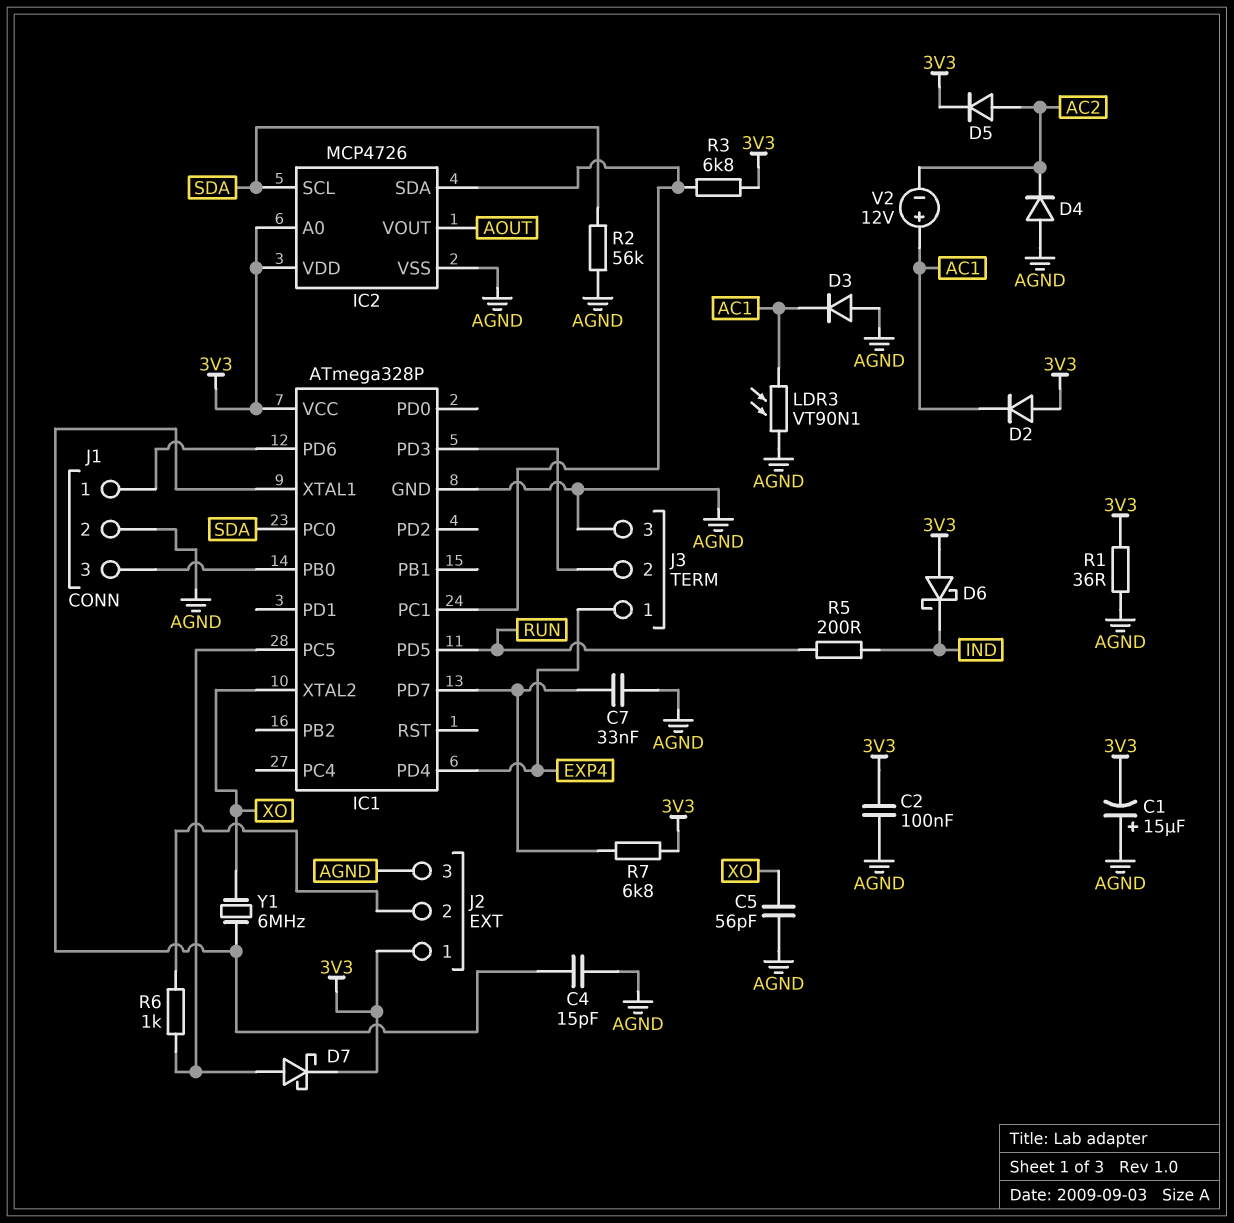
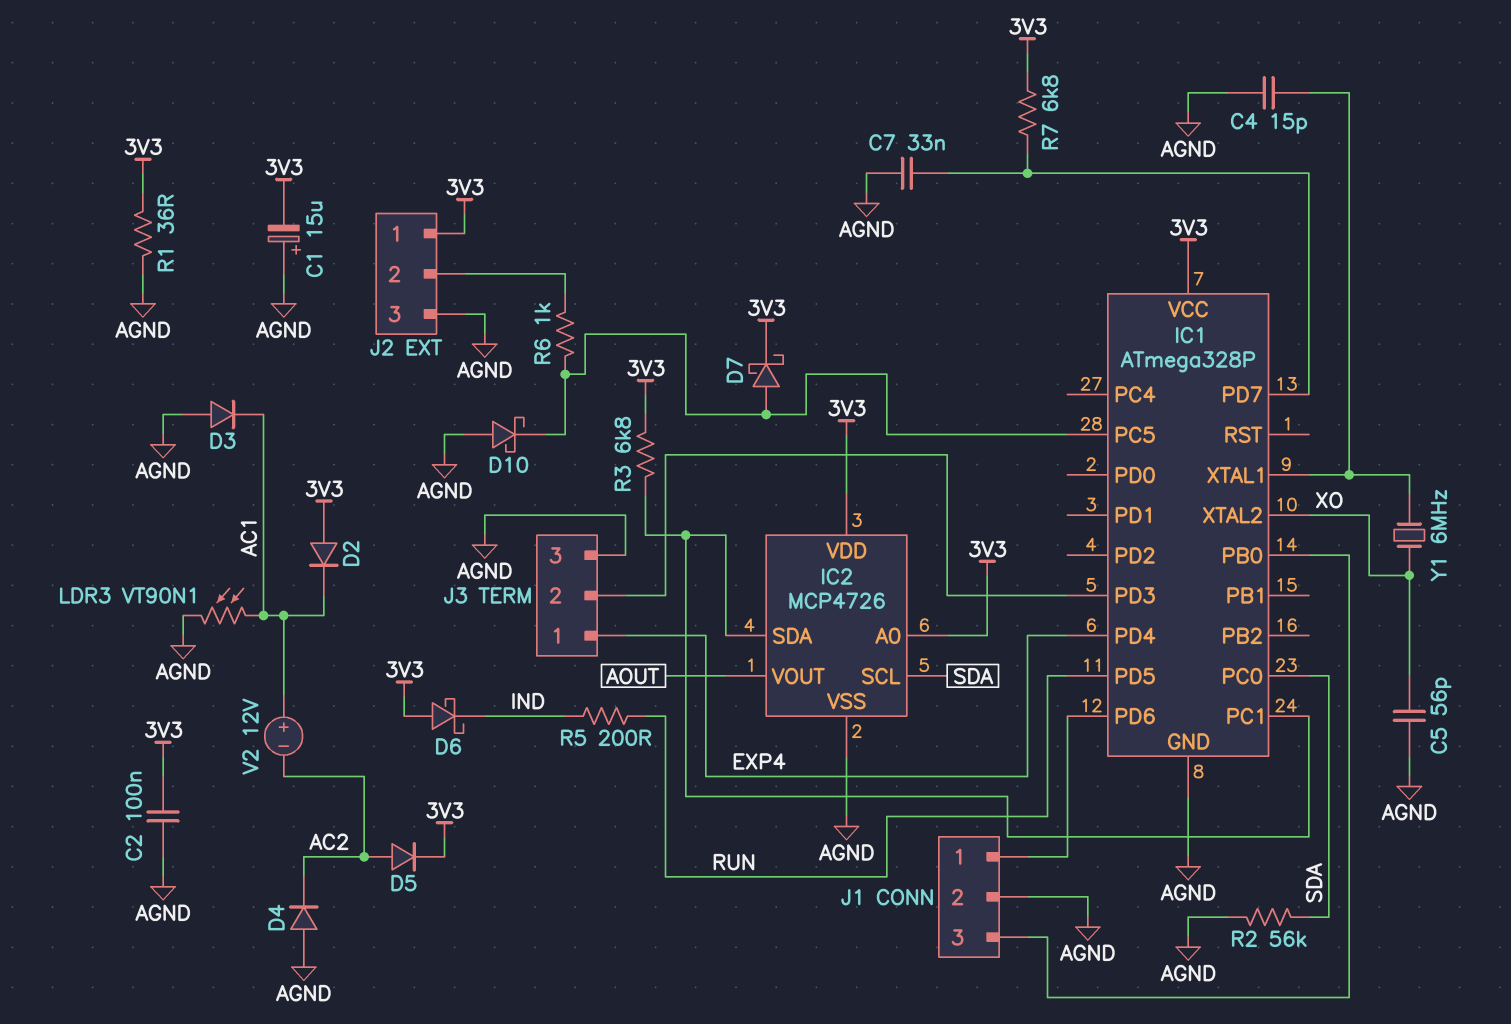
D10: none -> schottky (A AGND, K IC1/PC5)

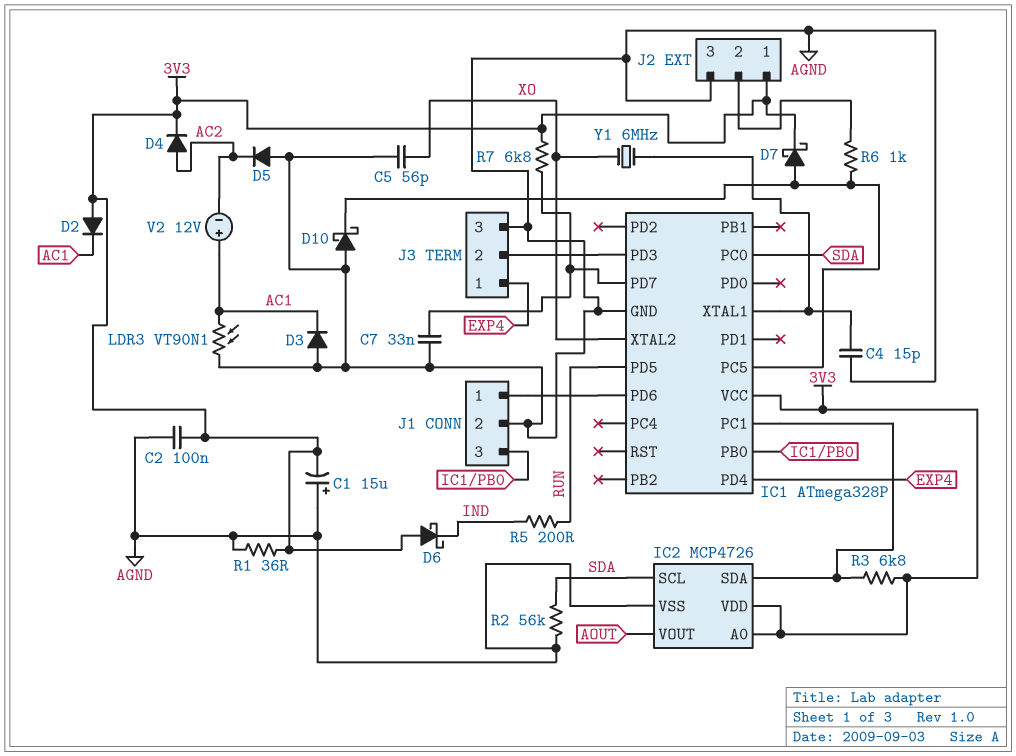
D4: diode (A AGND, K AC2) -> diode (A AC2, K 3V3)
D5: diode (A AC2, K 3V3) -> diode (A AGND, K AC2)

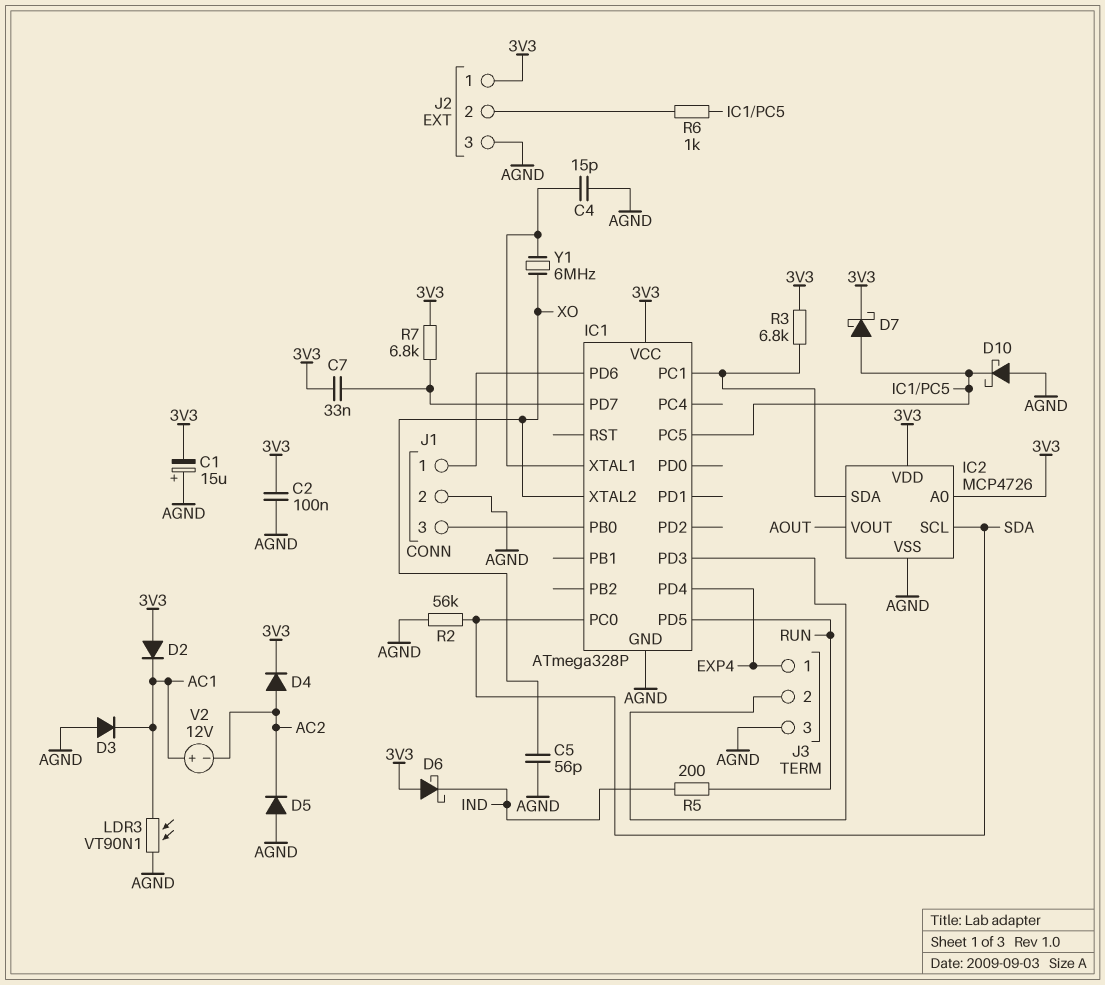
C7: 33nF (AGND, IC1/PD7) -> 33nF (3V3, IC1/PD7)
R1: 36 (3V3, AGND) -> none

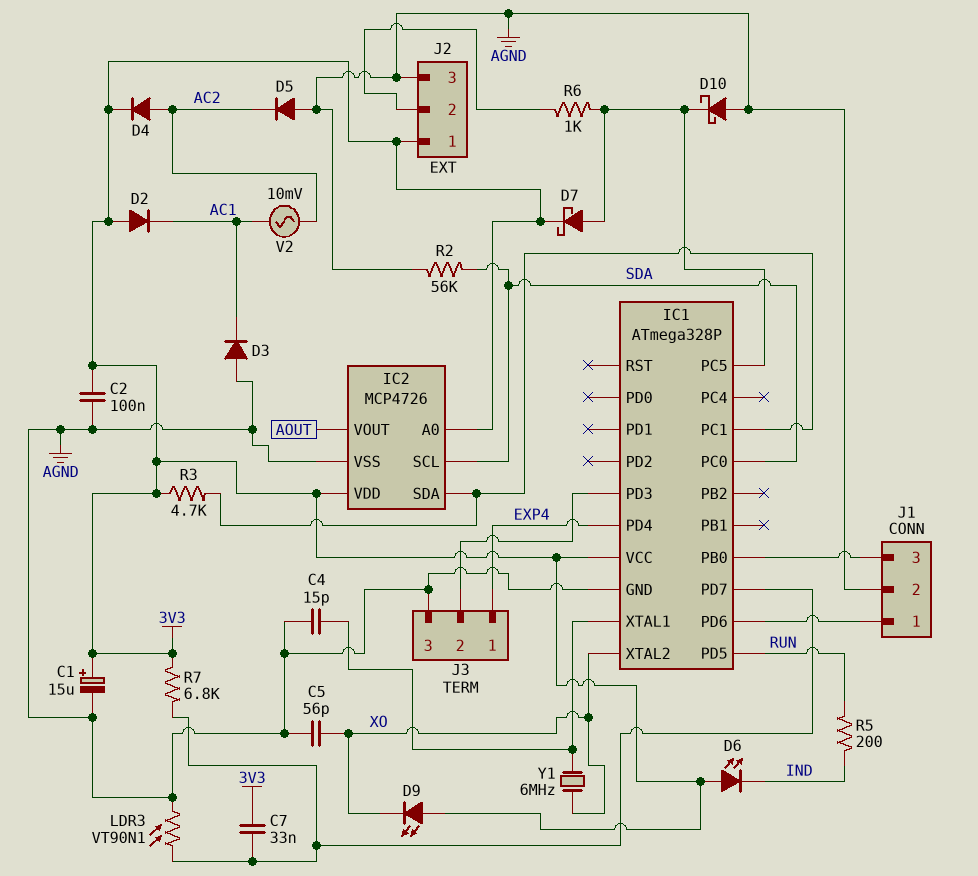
C1: 15uF (plus AGND, minus 3V3) -> 15uF (plus 3V3, minus AGND)
D6: schottky (A 3V3, K IND) -> LED (A 3V3, K IND)
D9: none -> LED (A 3V3, K XO)
LDR3: VT90N1 (AC1, AGND) -> VT90N1 (AGND, IC1/PD7)
R3: 6.8k (3V3, IC1/PC1) -> 4.7k (3V3, IC1/PC1)
V2: 12V (plus AC1, minus AC2) -> AC 10mV (AC1, AC2)

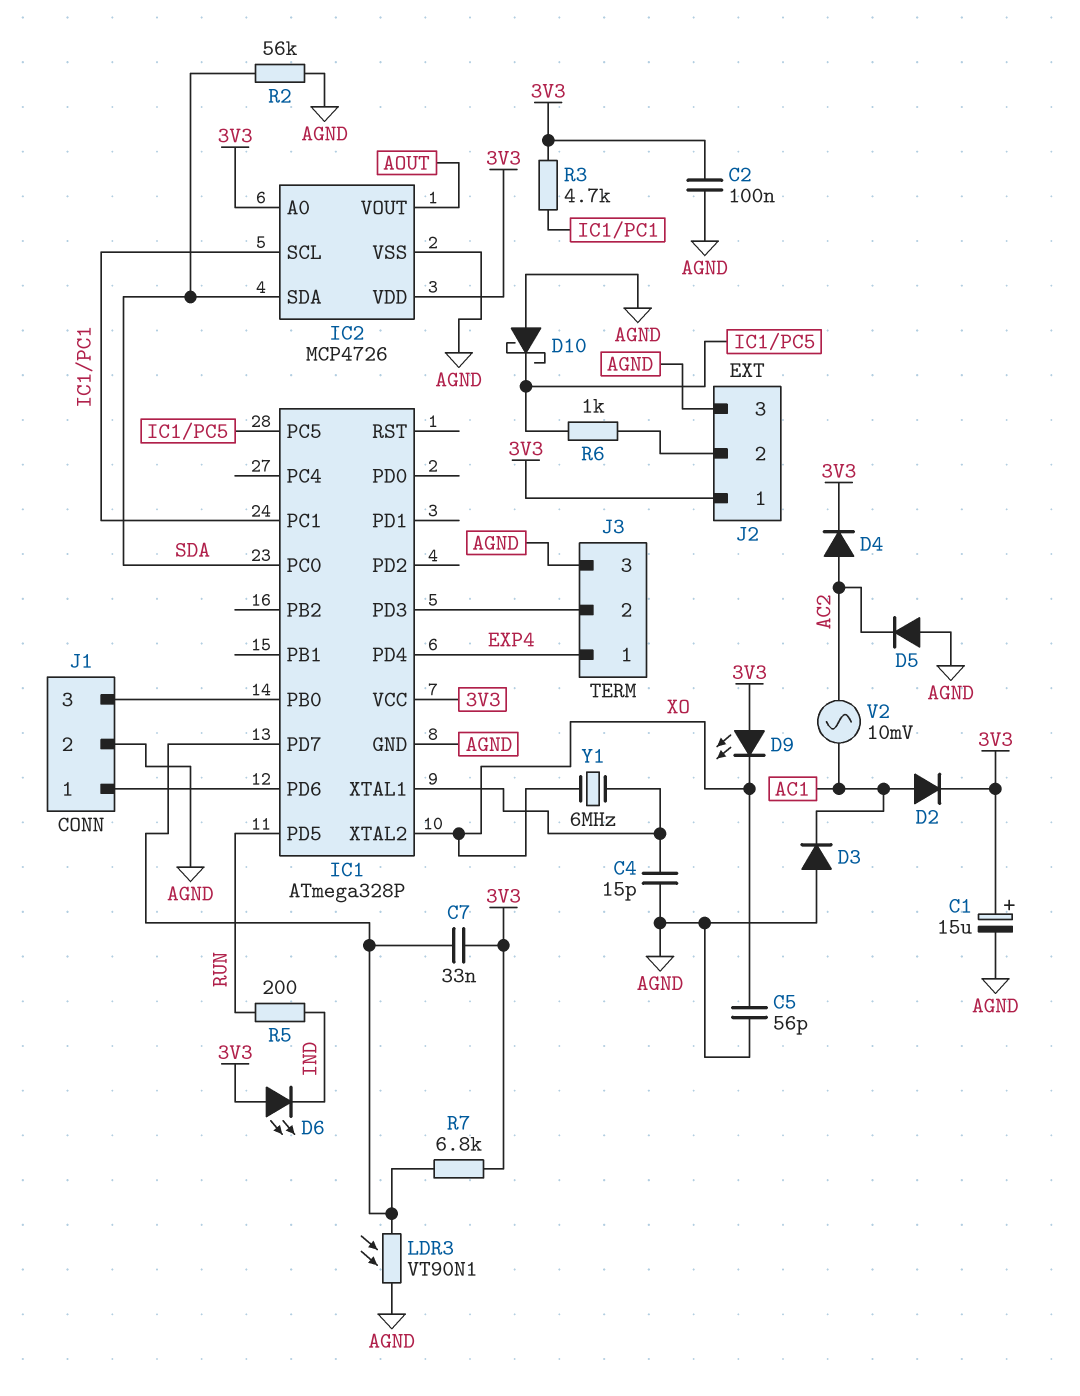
D2: diode (A 3V3, K AC1) -> diode (A AC1, K 3V3)
D7: schottky (A IC1/PC5, K 3V3) -> none
IC2 pin SCL: SDA -> IC1/PC1
IC2 pin SDA: IC1/PC1 -> SDA

